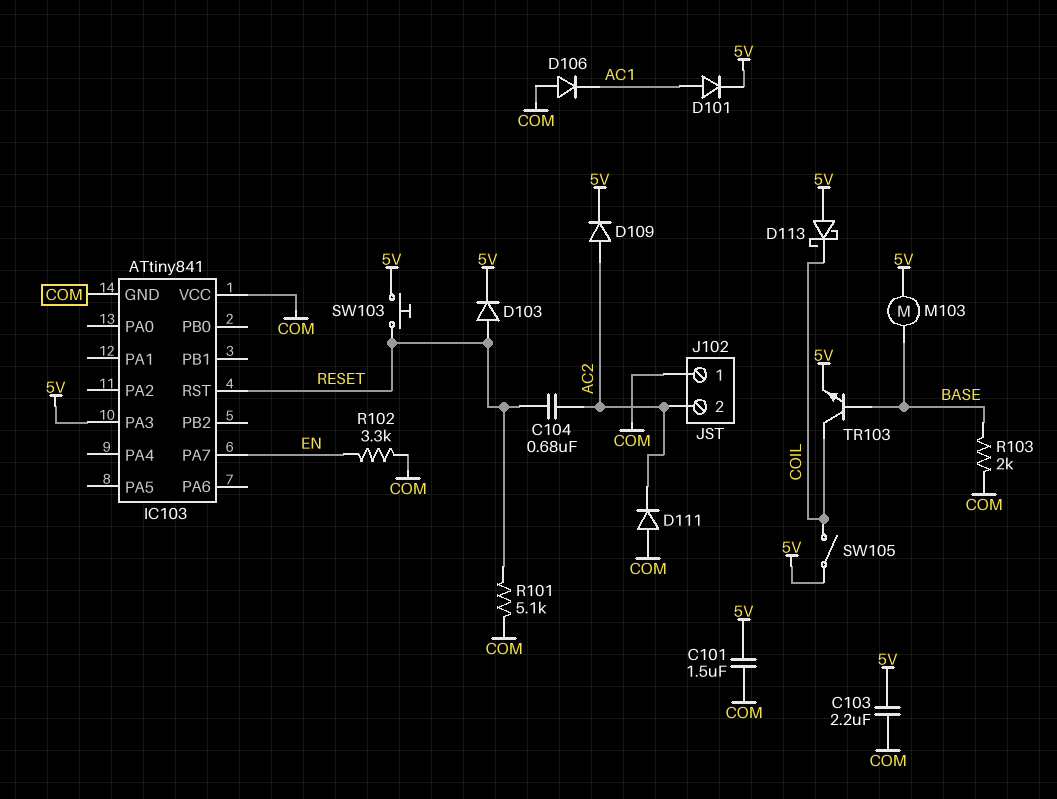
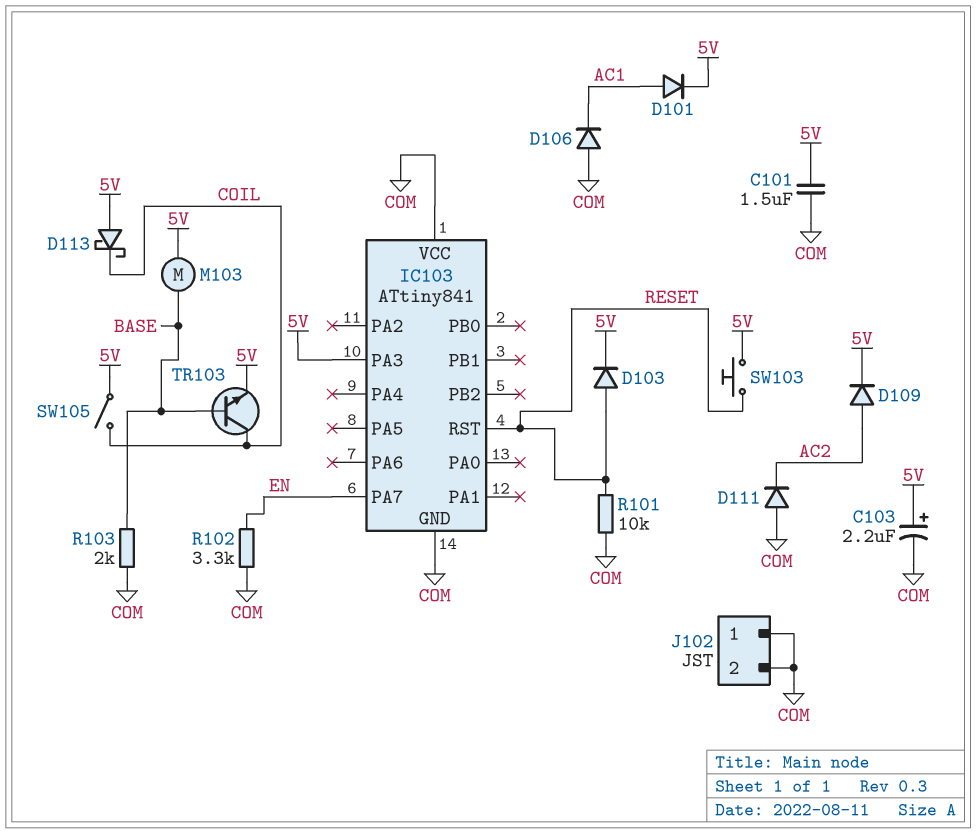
C103: 2.2uF (5V, COM) -> 2.2uF (plus 5V, minus COM)
C104: 680nF (AC2, RESET) -> none
J102 pin 2: AC2 -> COM
R101: 5.1k (COM, RESET) -> 10k (COM, RESET)

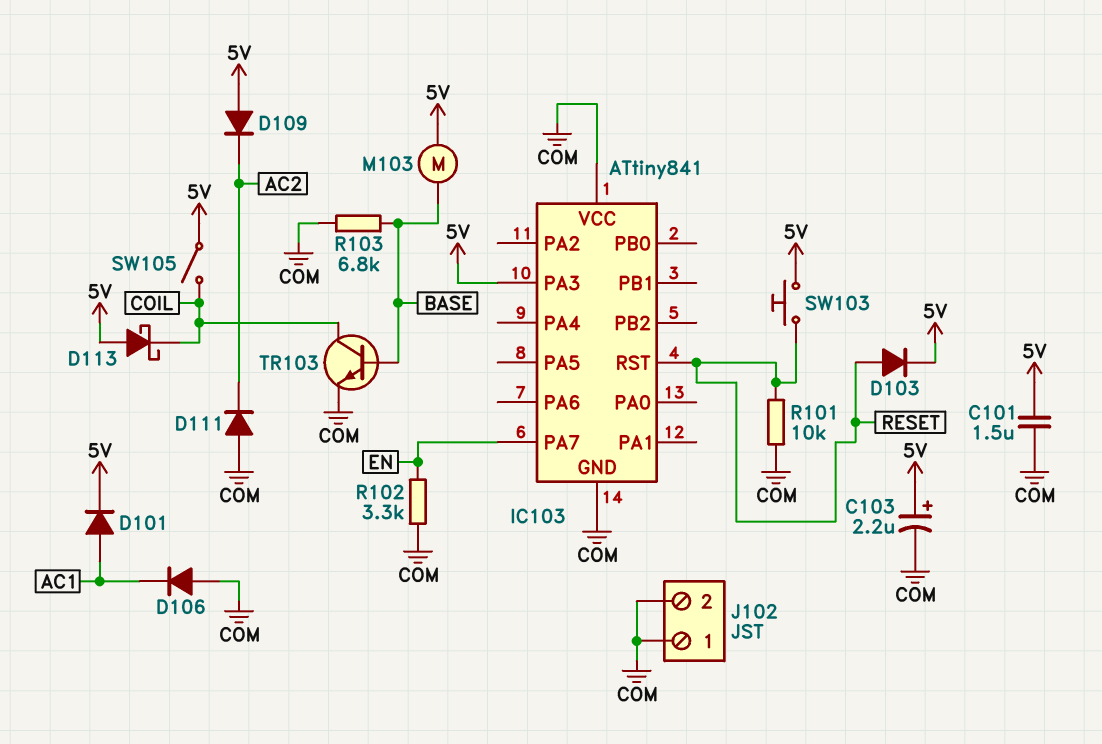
D109: diode (A AC2, K 5V) -> diode (A 5V, K AC2)
R103: 2k (BASE, COM) -> 6.8k (BASE, COM)
TR103: NPN (B BASE, C COIL, E 5V) -> NPN (B BASE, C COIL, E COM)

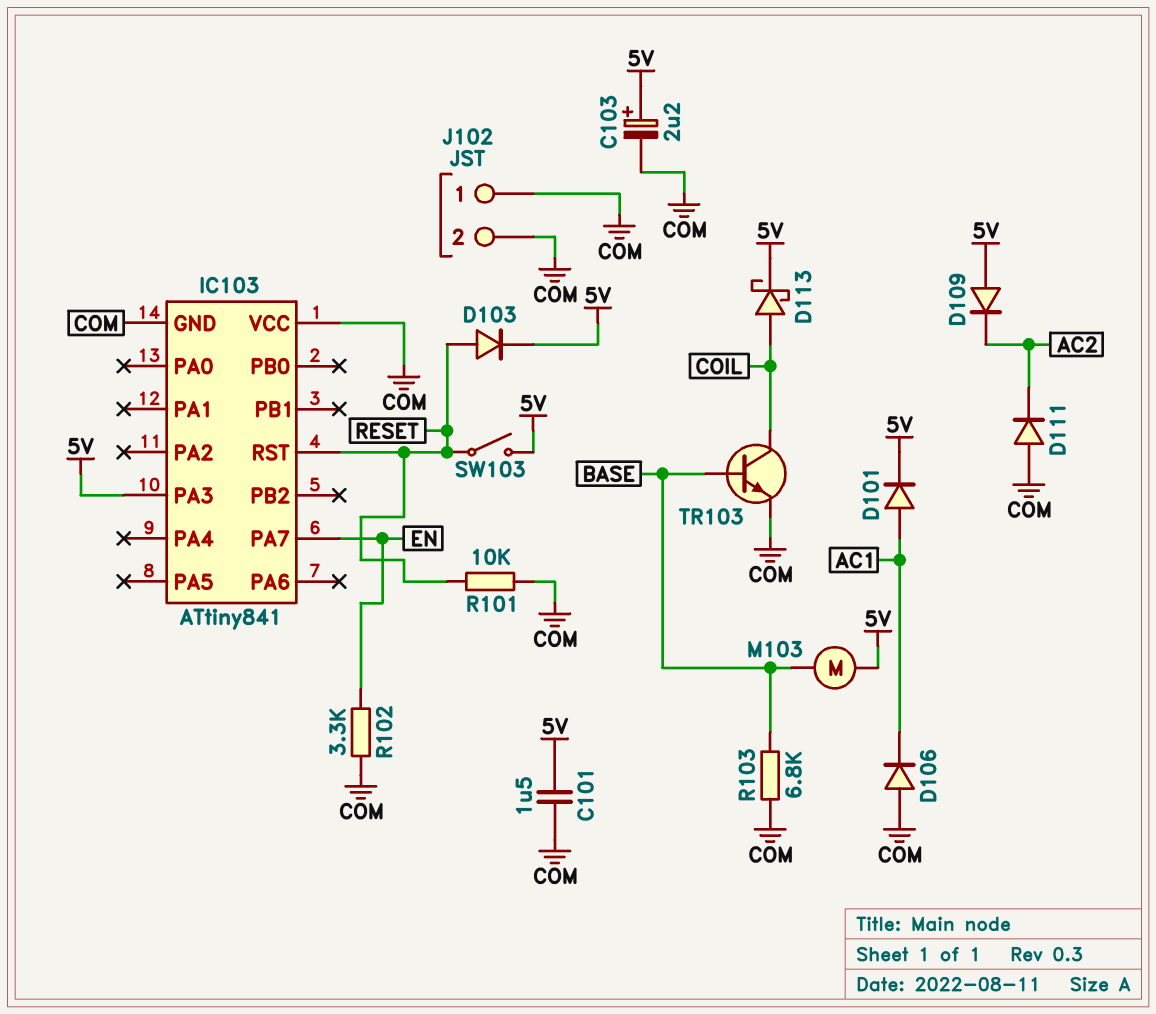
D113: schottky (A 5V, K COIL) -> schottky (A COIL, K 5V)
SW103: button (5V, RESET) -> switch (5V, RESET)
SW105: switch (5V, COIL) -> none

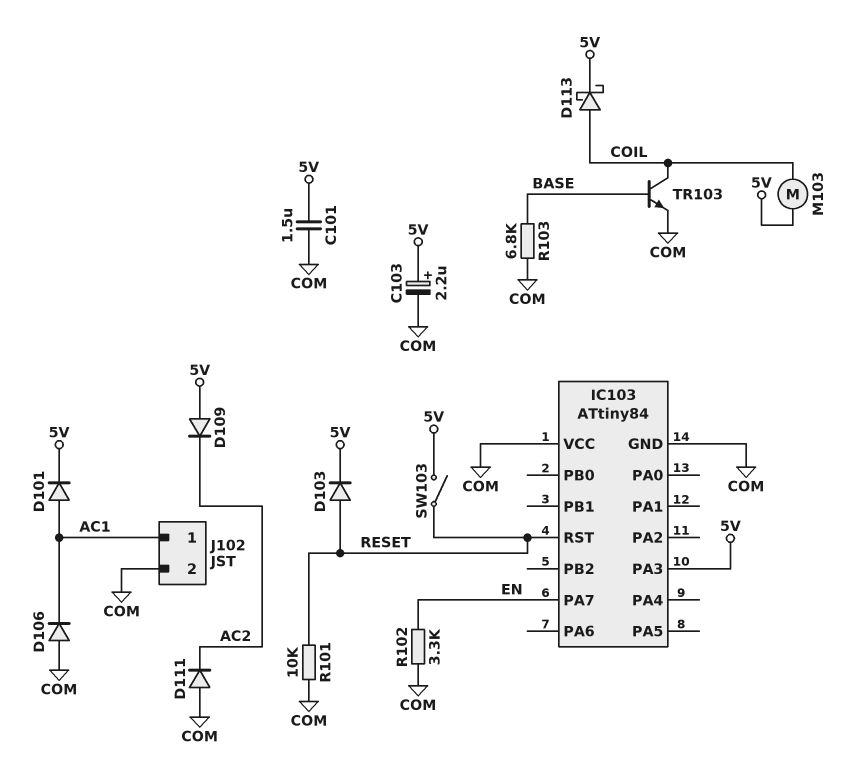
IC103: ATtiny841 -> ATtiny84
J102 pin 1: COM -> AC1
M103: motor (5V, BASE) -> motor (5V, COIL)

